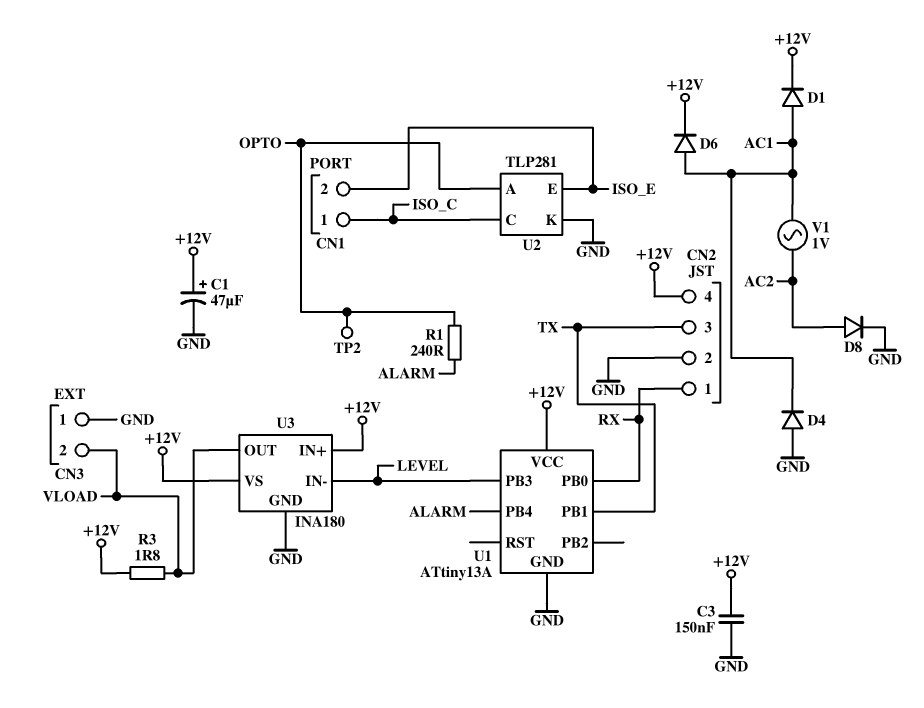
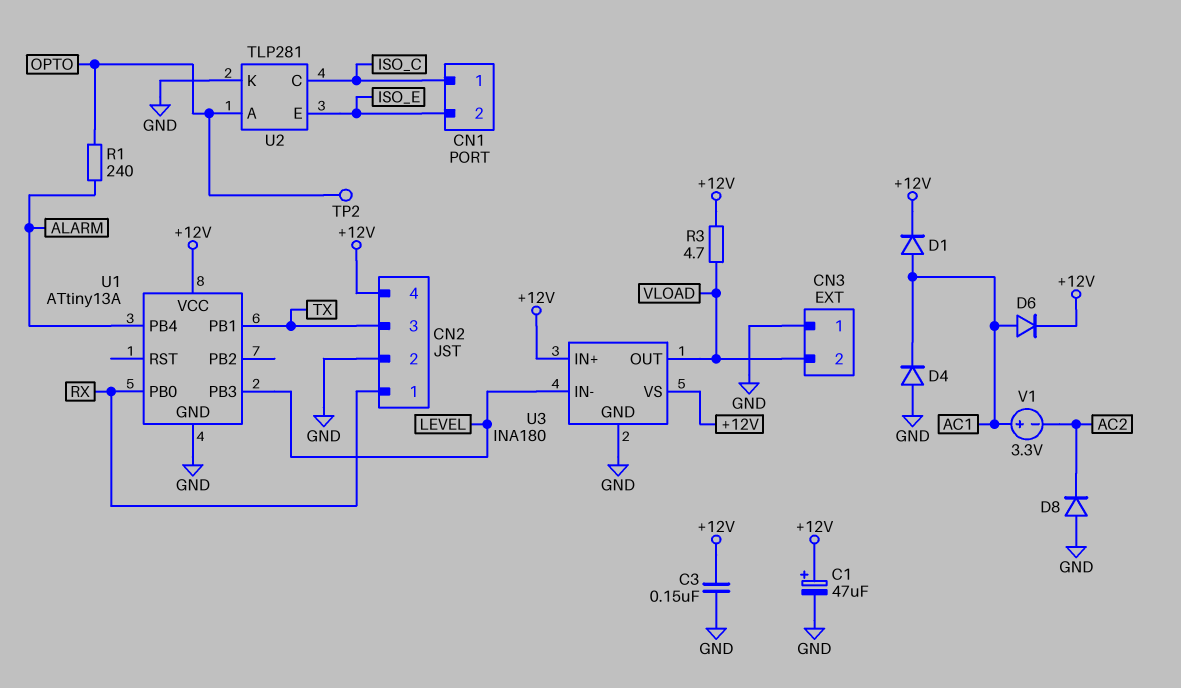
D8: diode (A AC2, K GND) -> diode (A GND, K AC2)
R3: 1.8 (+12V, VLOAD) -> 4.7 (+12V, VLOAD)
V1: AC 1V (AC1, AC2) -> 3.3V (plus AC1, minus AC2)

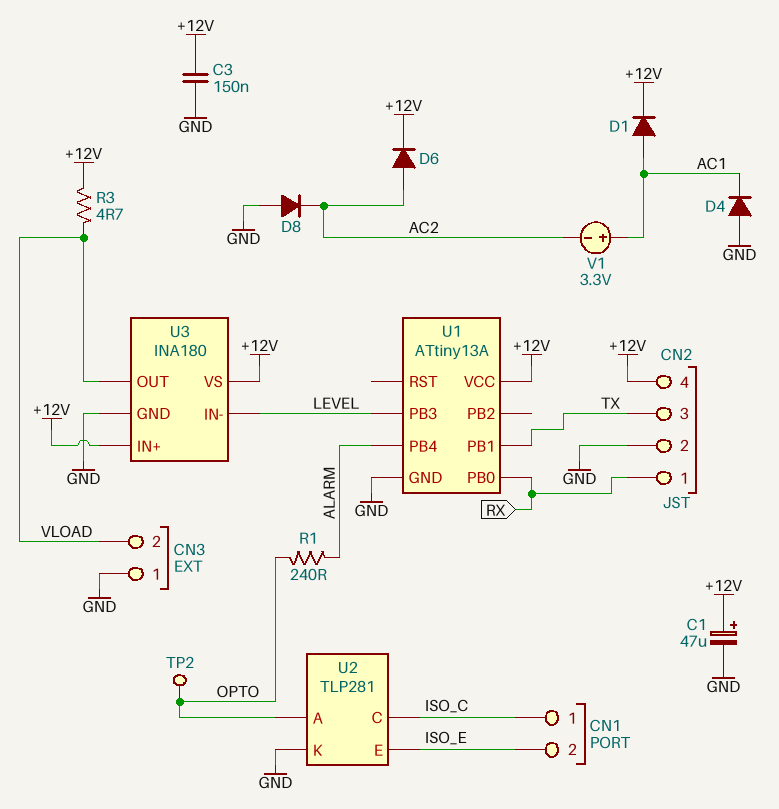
D6: diode (A AC1, K +12V) -> diode (A AC2, K +12V)

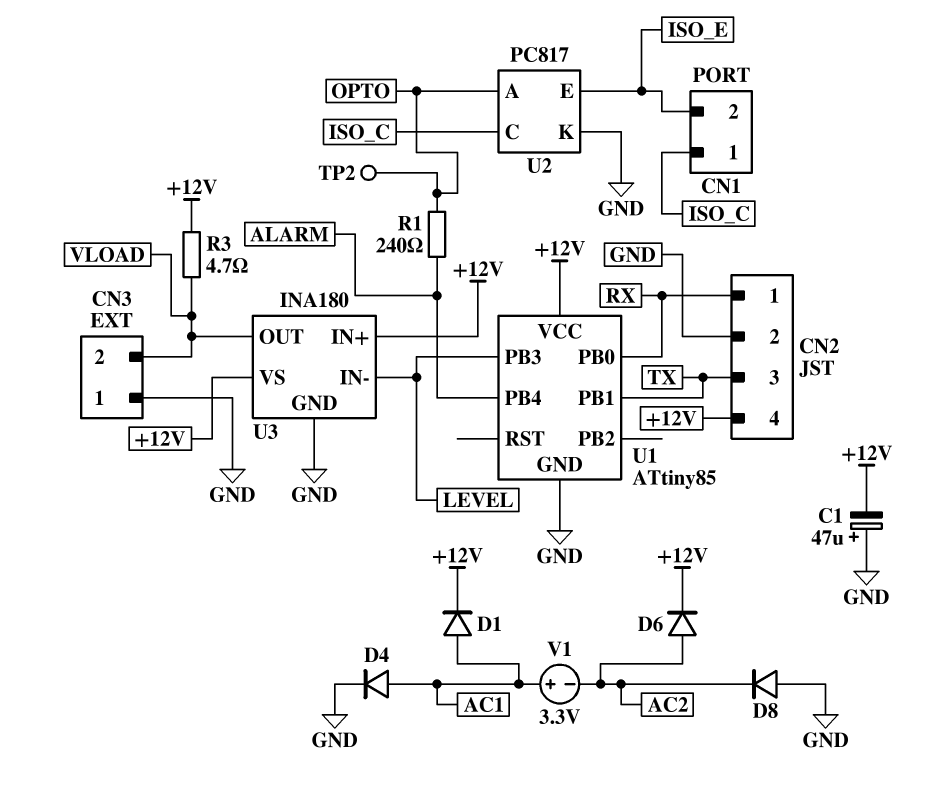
C1: 47uF (plus +12V, minus GND) -> 47uF (plus GND, minus +12V)
C3: 150nF (+12V, GND) -> none
D4: diode (A GND, K AC1) -> diode (A AC1, K GND)
U1: ATtiny13A -> ATtiny85
U2: TLP281 -> PC817

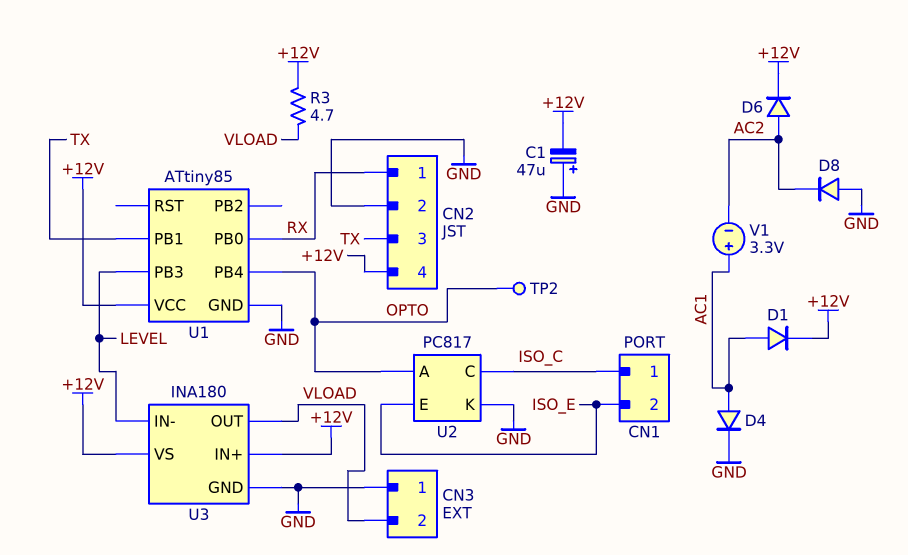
R1: 240 (ALARM, OPTO) -> none
U1 pin PB4: ALARM -> OPTO

